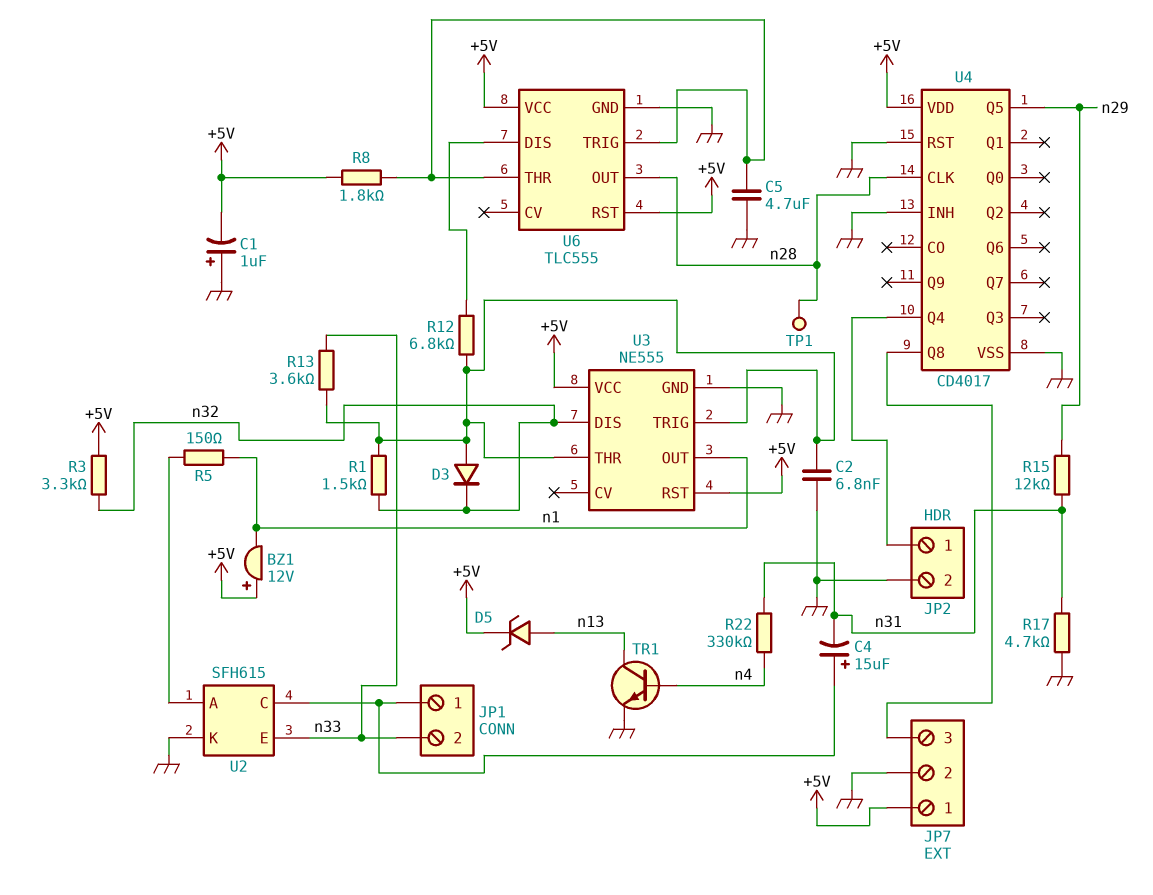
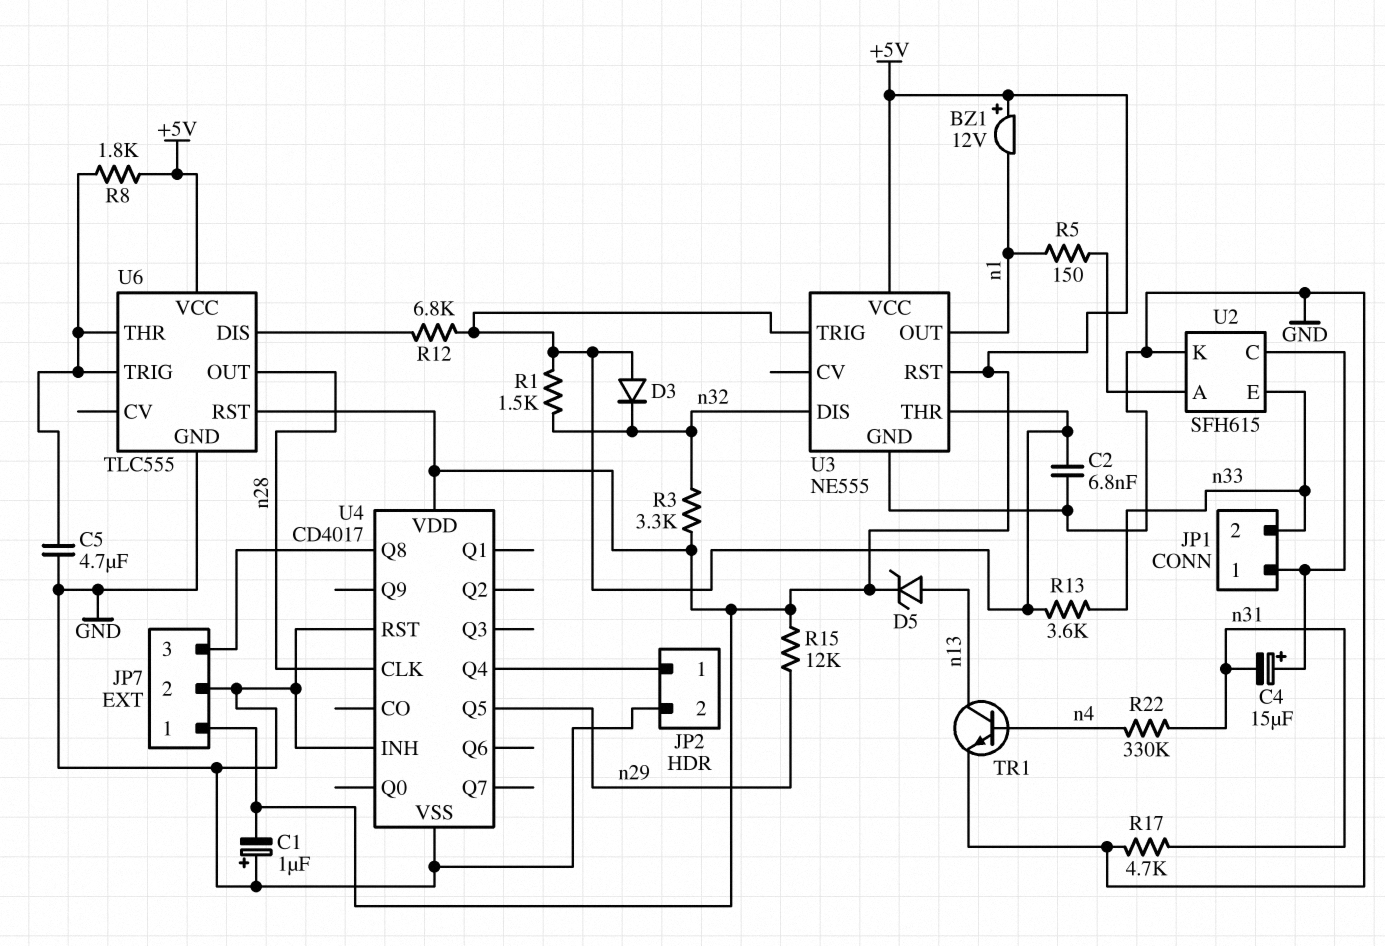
R15: 12k (n29, n31) -> 12k (+5V, n29)
TP1: test point (n28) -> none

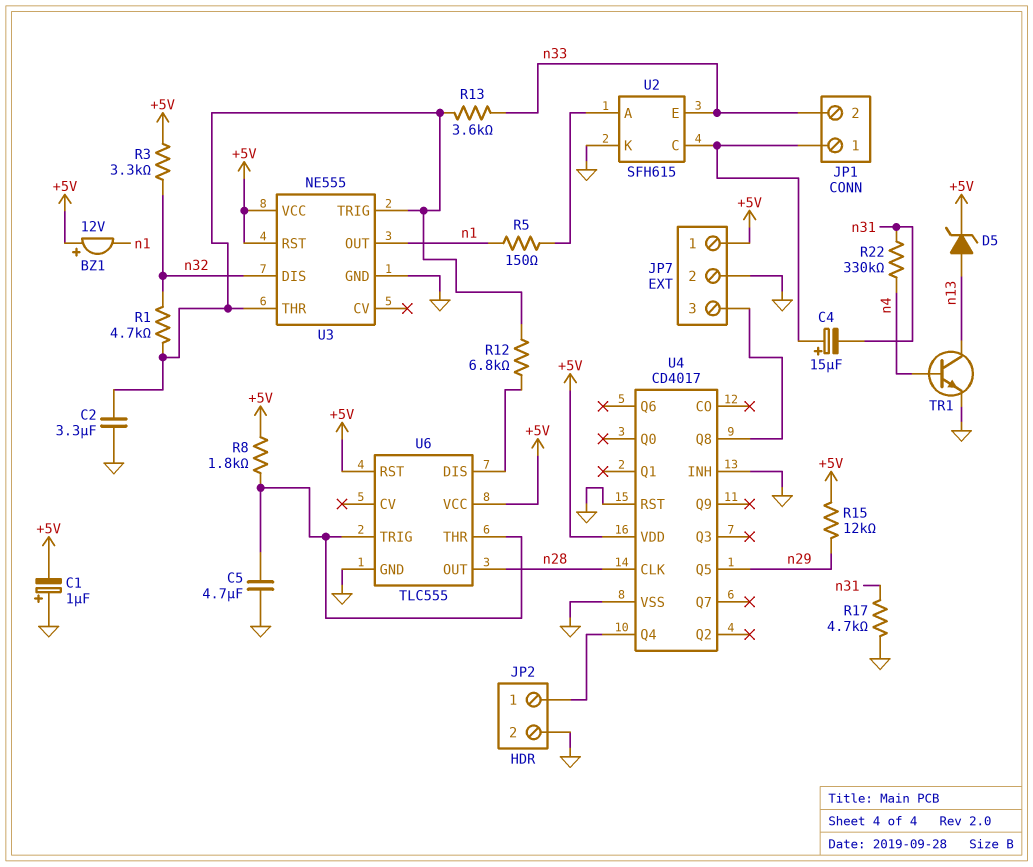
C2: 6.8nF (GND, U3/THR) -> 3.3uF (GND, U3/THR)
D3: diode (A U3/THR, K n32) -> none
R1: 1.5k (U3/THR, n32) -> 4.7k (U3/THR, n32)

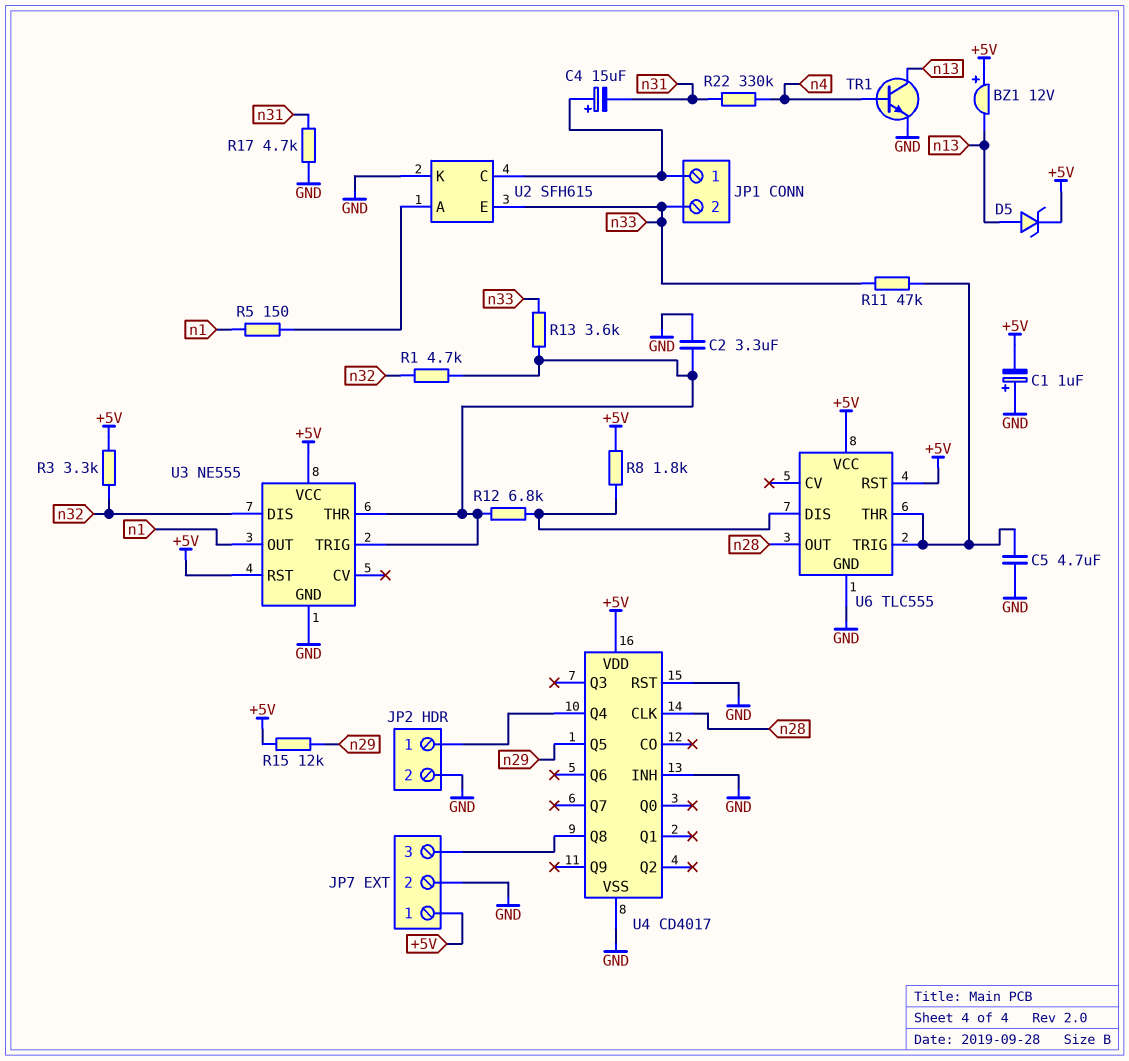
BZ1: buzzer 12V (plus +5V, minus n1) -> buzzer 12V (plus +5V, minus n13)
R8: 1.8k (+5V, U6/THR) -> 1.8k (+5V, U6/DIS)
R11: none -> 47k (U6/THR, n33)

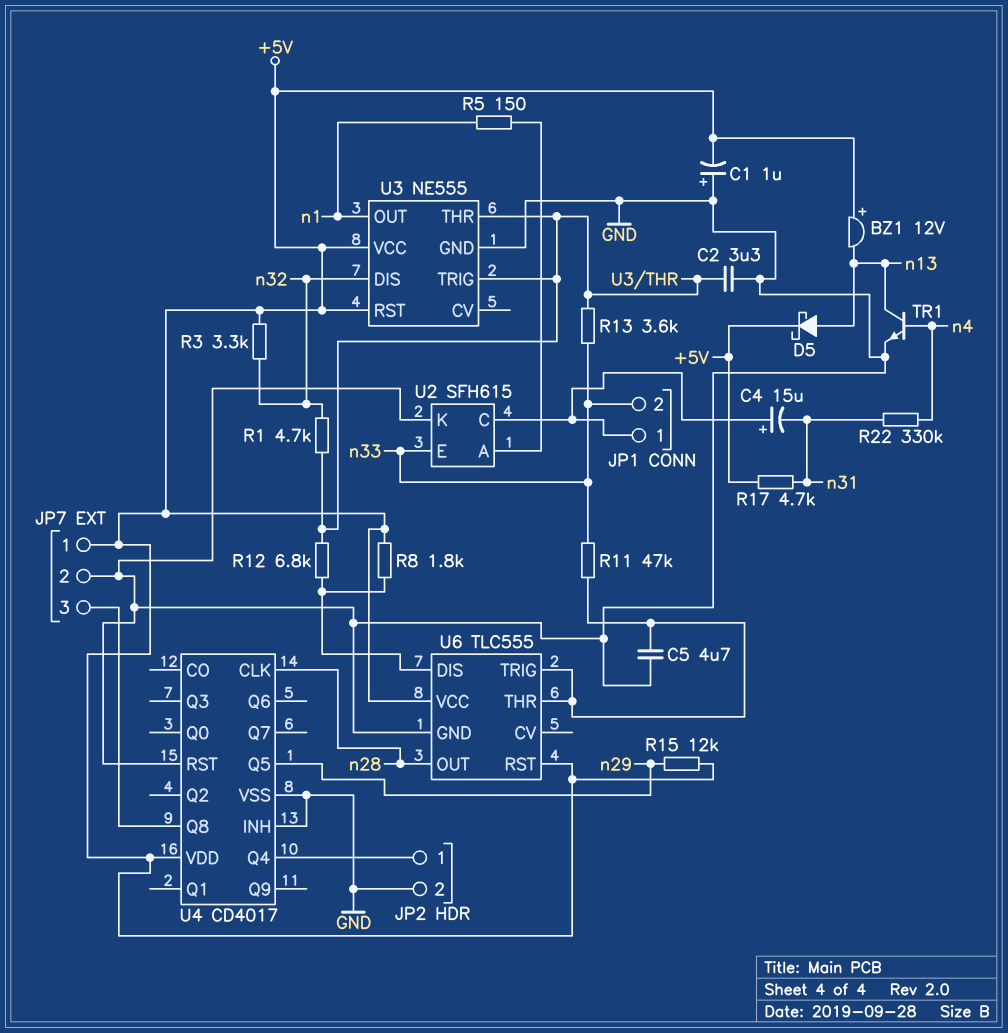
D5: zener (A n13, K +5V) -> schottky (A n13, K +5V)
R17: 4.7k (GND, n31) -> 4.7k (+5V, n31)

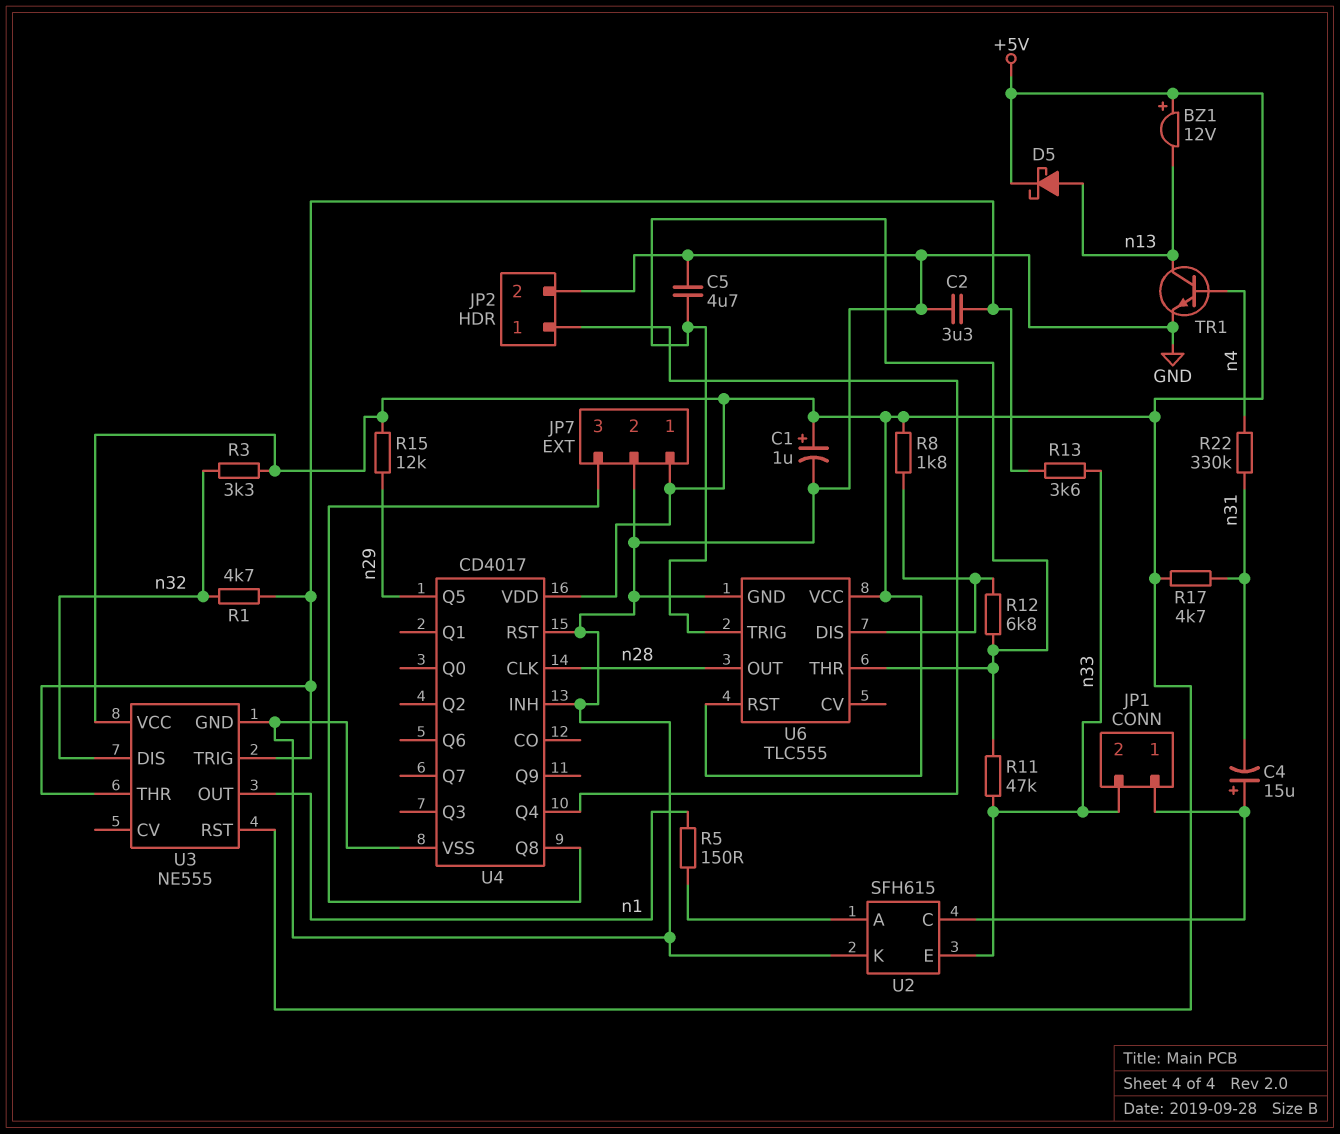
C1: 1uF (plus GND, minus +5V) -> 1uF (plus +5V, minus GND)
R12: 6.8k (U3/THR, U6/DIS) -> 6.8k (U6/DIS, U6/THR)

